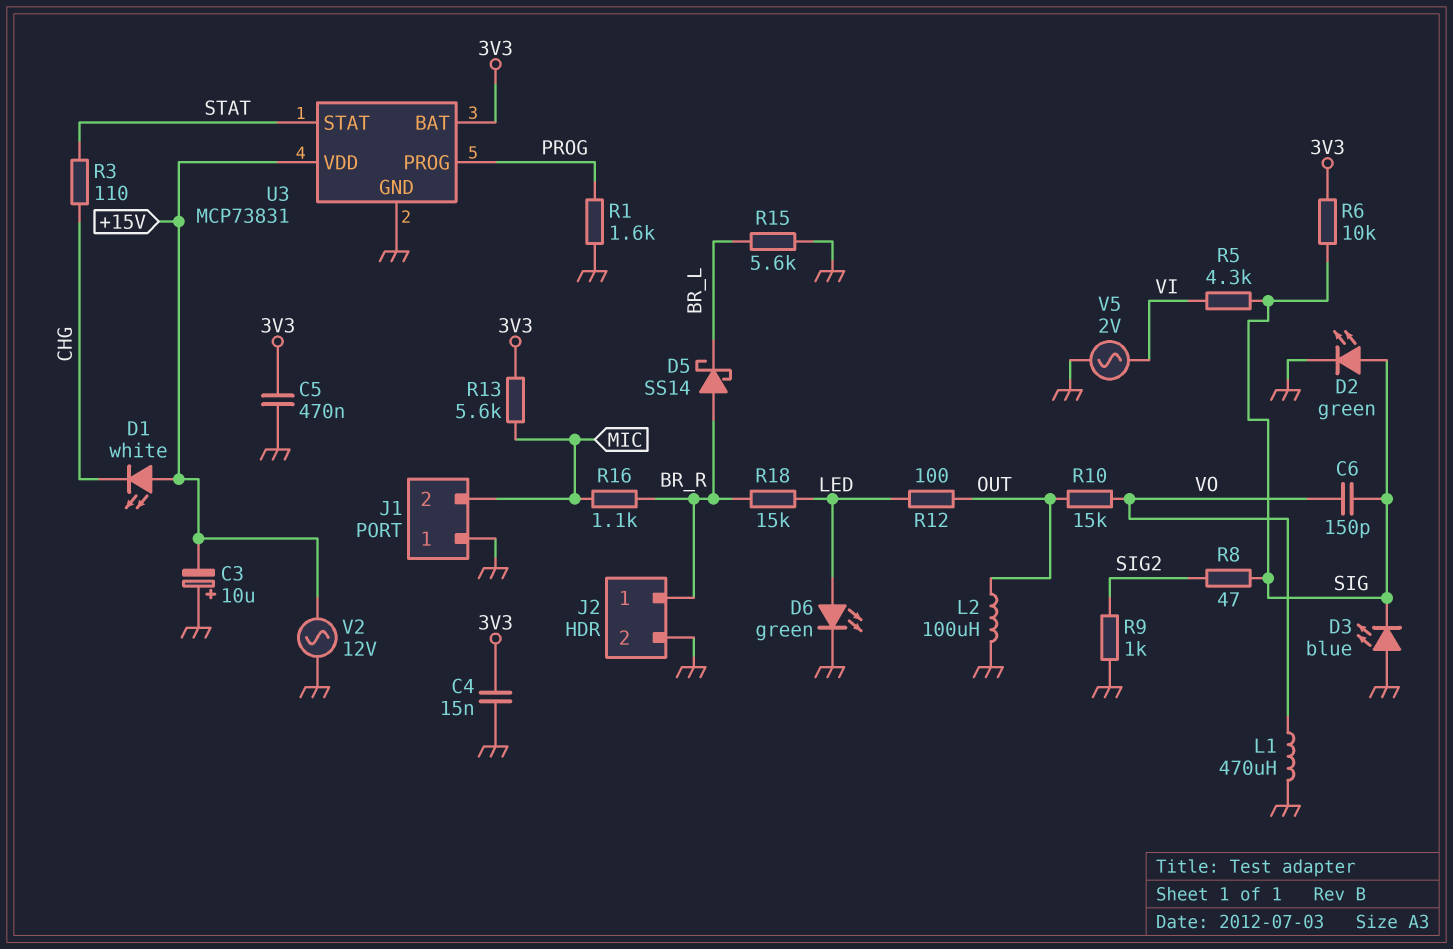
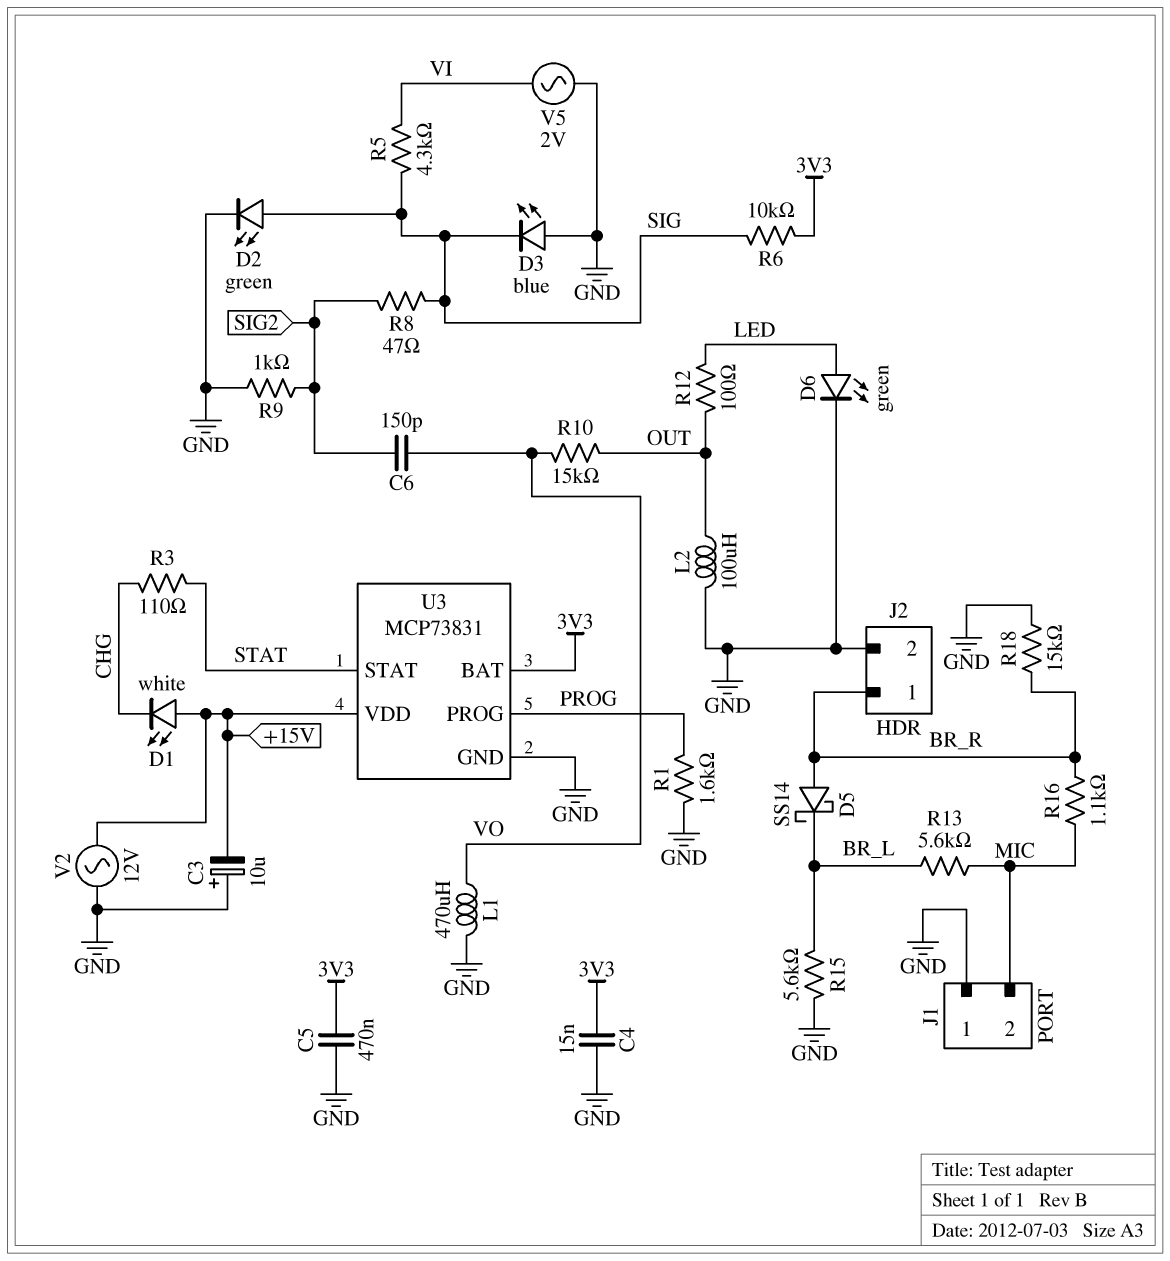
C6: 150pF (SIG, VO) -> 150pF (SIG2, VO)
R13: 5.6k (3V3, MIC) -> 5.6k (BR_L, MIC)
R18: 15k (BR_R, LED) -> 15k (BR_R, GND)

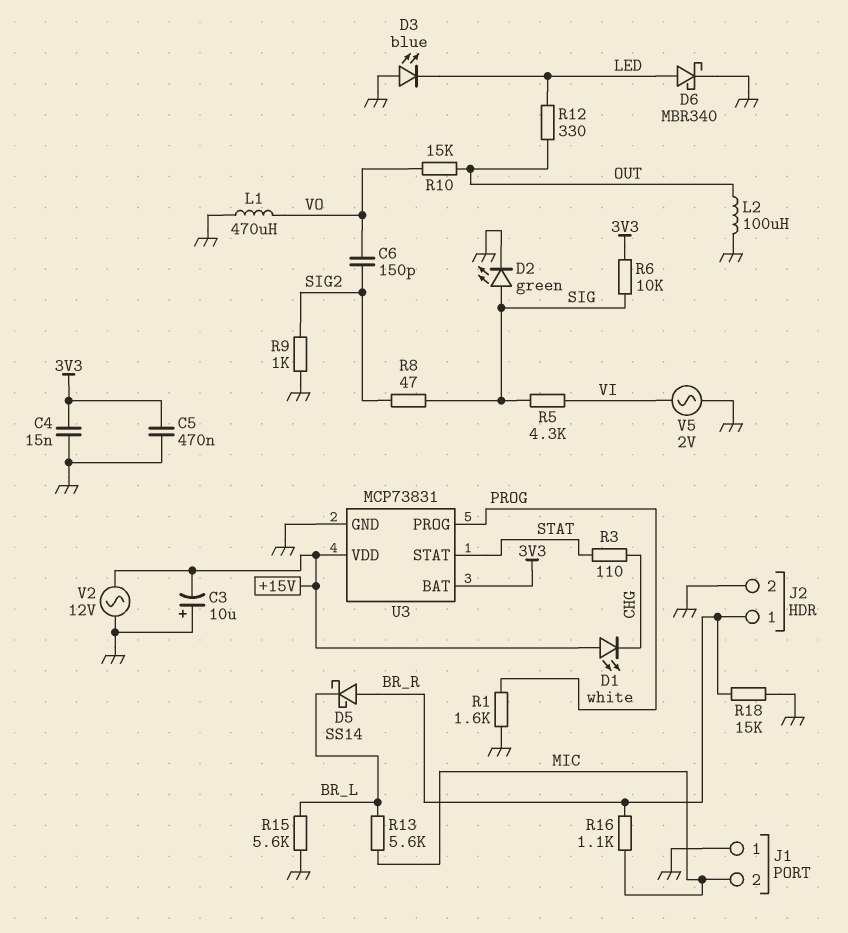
D3: LED blue (A GND, K SIG) -> LED blue (A GND, K LED)
D6: LED green (A LED, K GND) -> schottky MBR340 (A LED, K GND)
R12: 100 (LED, OUT) -> 330 (LED, OUT)

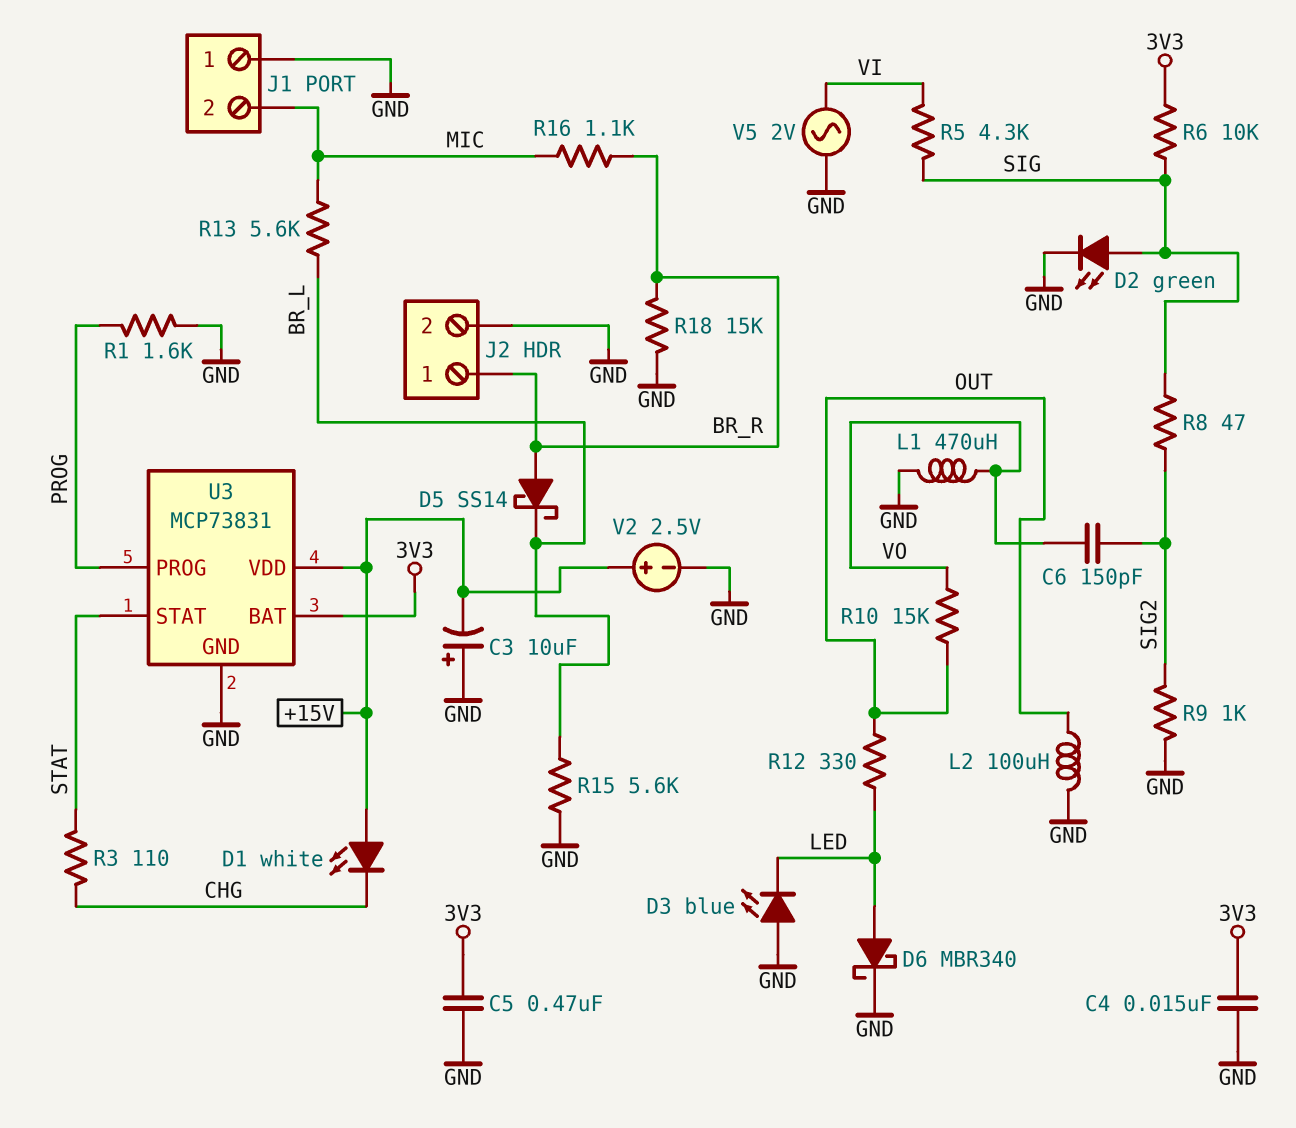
V2: AC 12V (+15V, GND) -> 2.5V (plus +15V, minus GND)

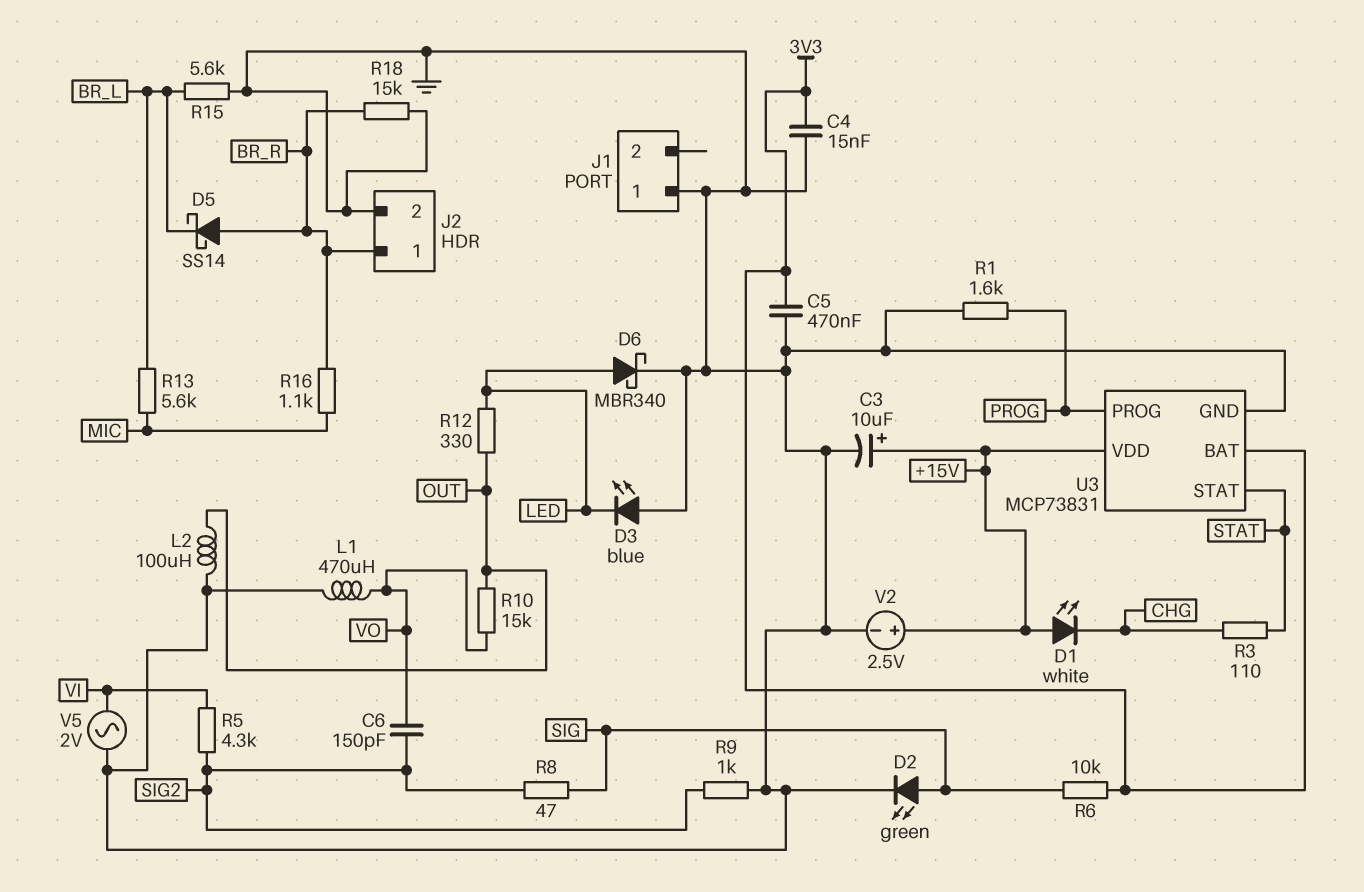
C3: 10uF (plus GND, minus +15V) -> 10uF (plus +15V, minus GND)
J1 pin 2: MIC -> none
R5: 4.3k (SIG, VI) -> 4.3k (SIG2, VI)

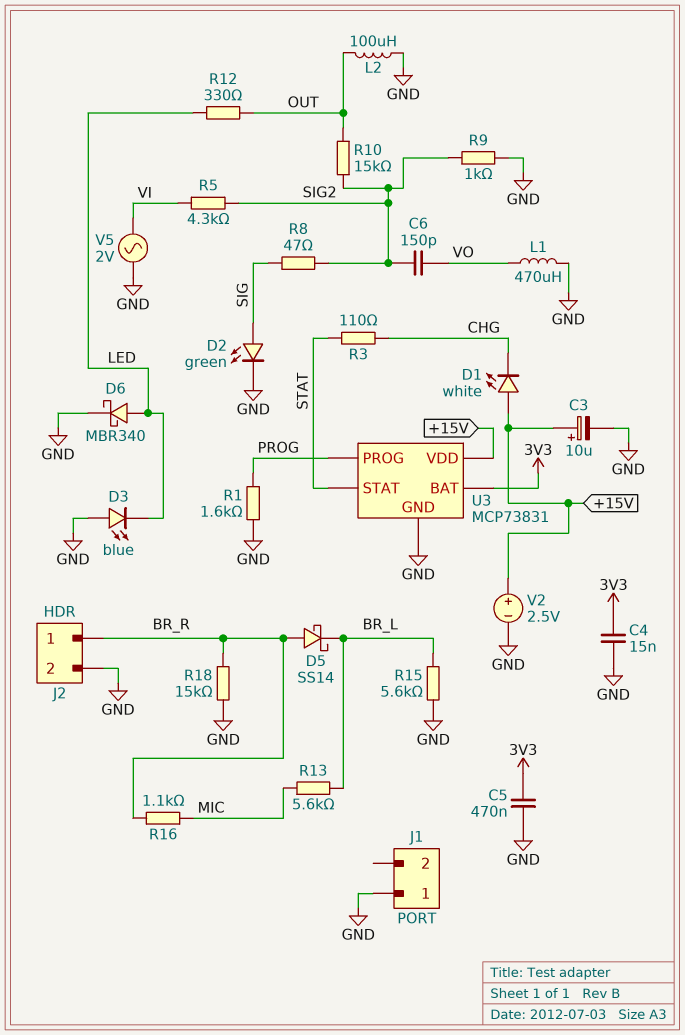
R6: 10k (3V3, SIG) -> none
R10: 15k (OUT, VO) -> 15k (OUT, SIG2)

